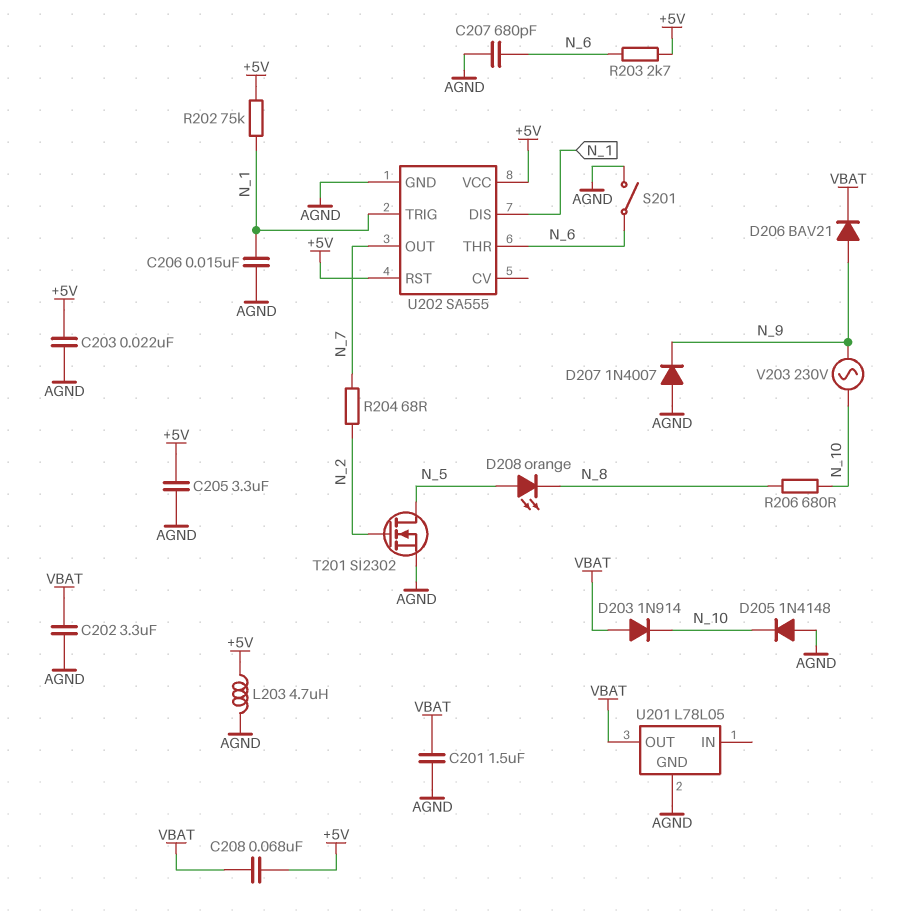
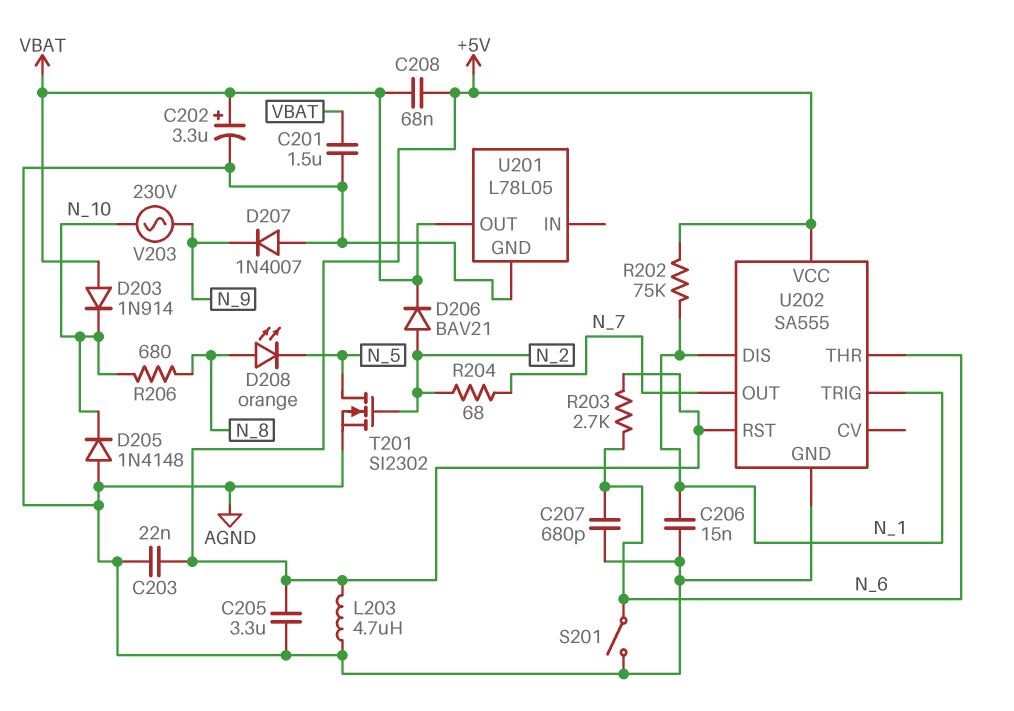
C202: 3.3uF (AGND, VBAT) -> 3.3uF (plus VBAT, minus AGND)
D206: diode BAV21 (A N_9, K VBAT) -> diode BAV21 (A N_2, K VBAT)
D208: LED orange (A N_5, K N_8) -> LED orange (A N_8, K N_5)

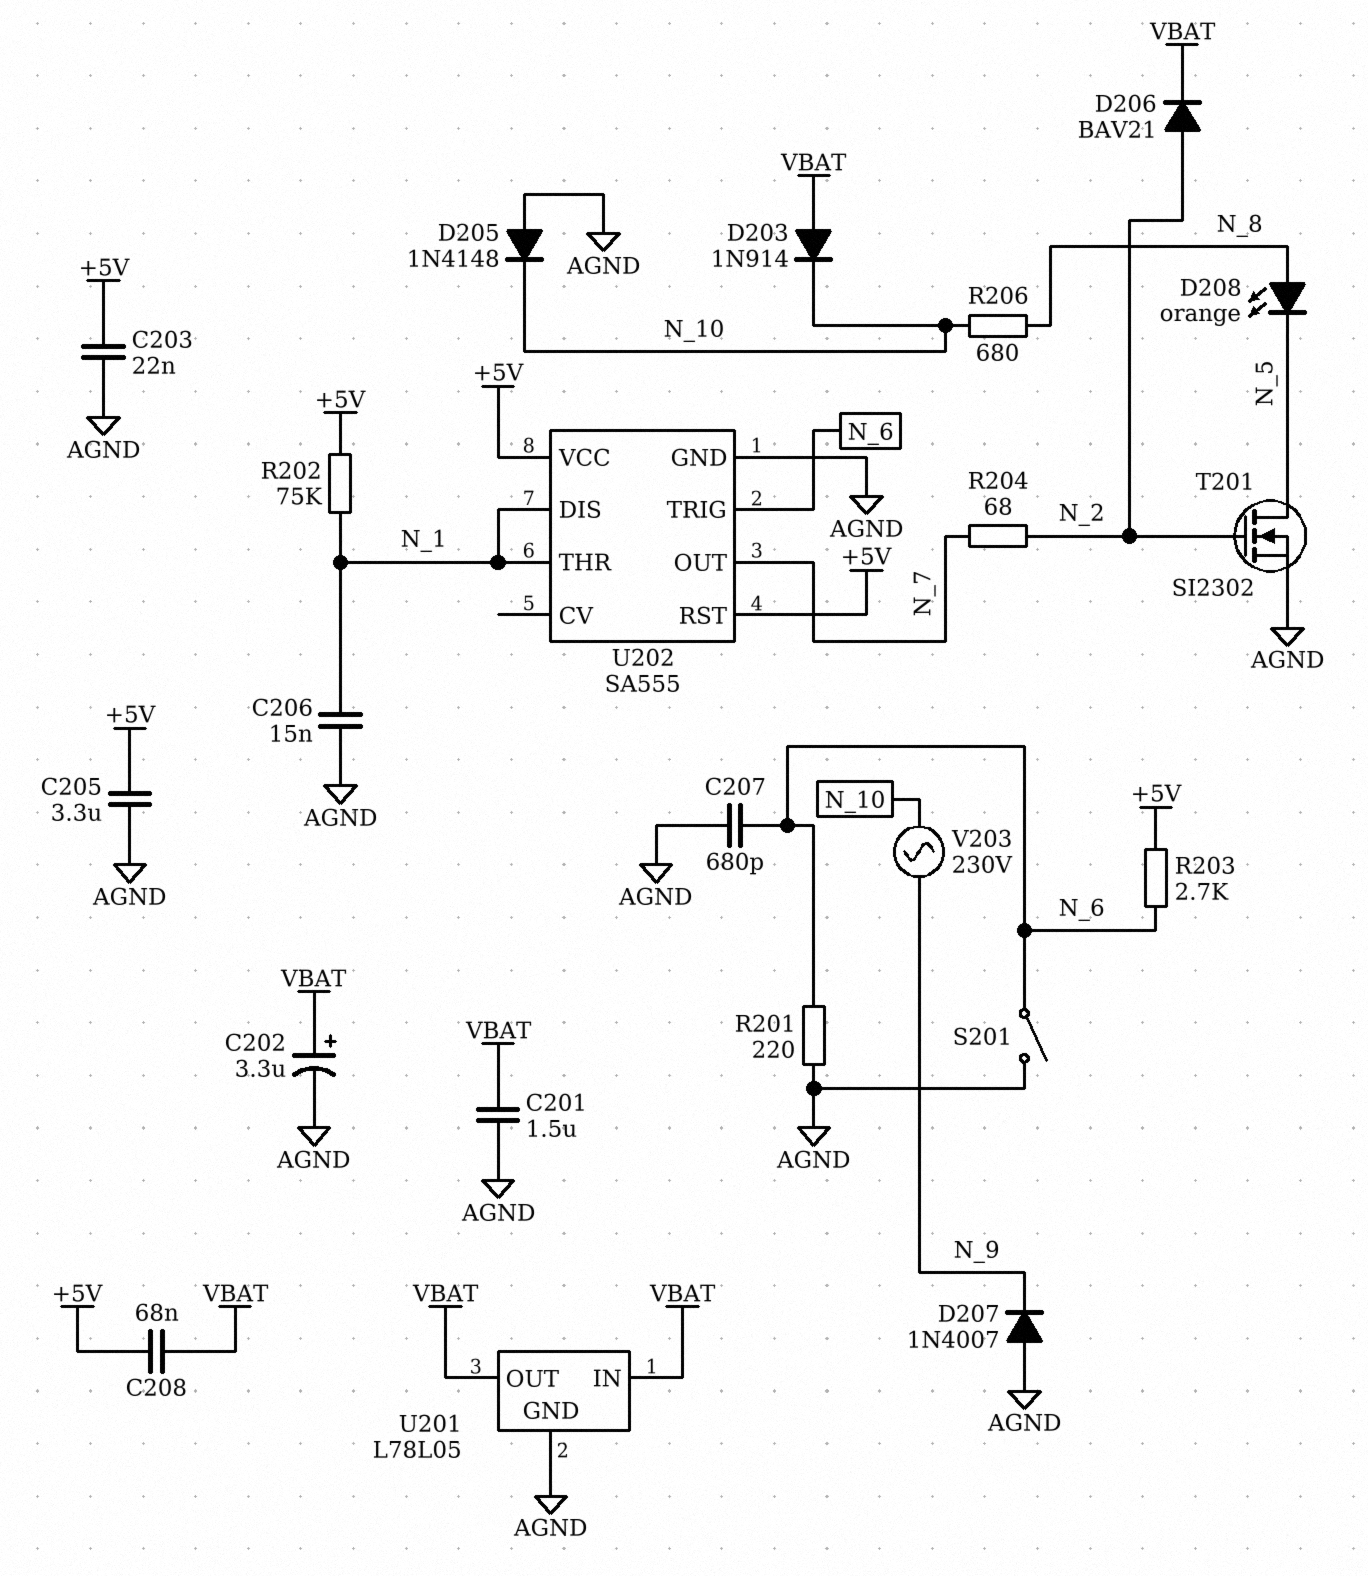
L203: 4.7uH (+5V, AGND) -> none
R201: none -> 220 (AGND, N_6)
U201 pin IN: none -> VBAT
U202 pin THR: N_6 -> N_1
U202 pin TRIG: N_1 -> N_6

